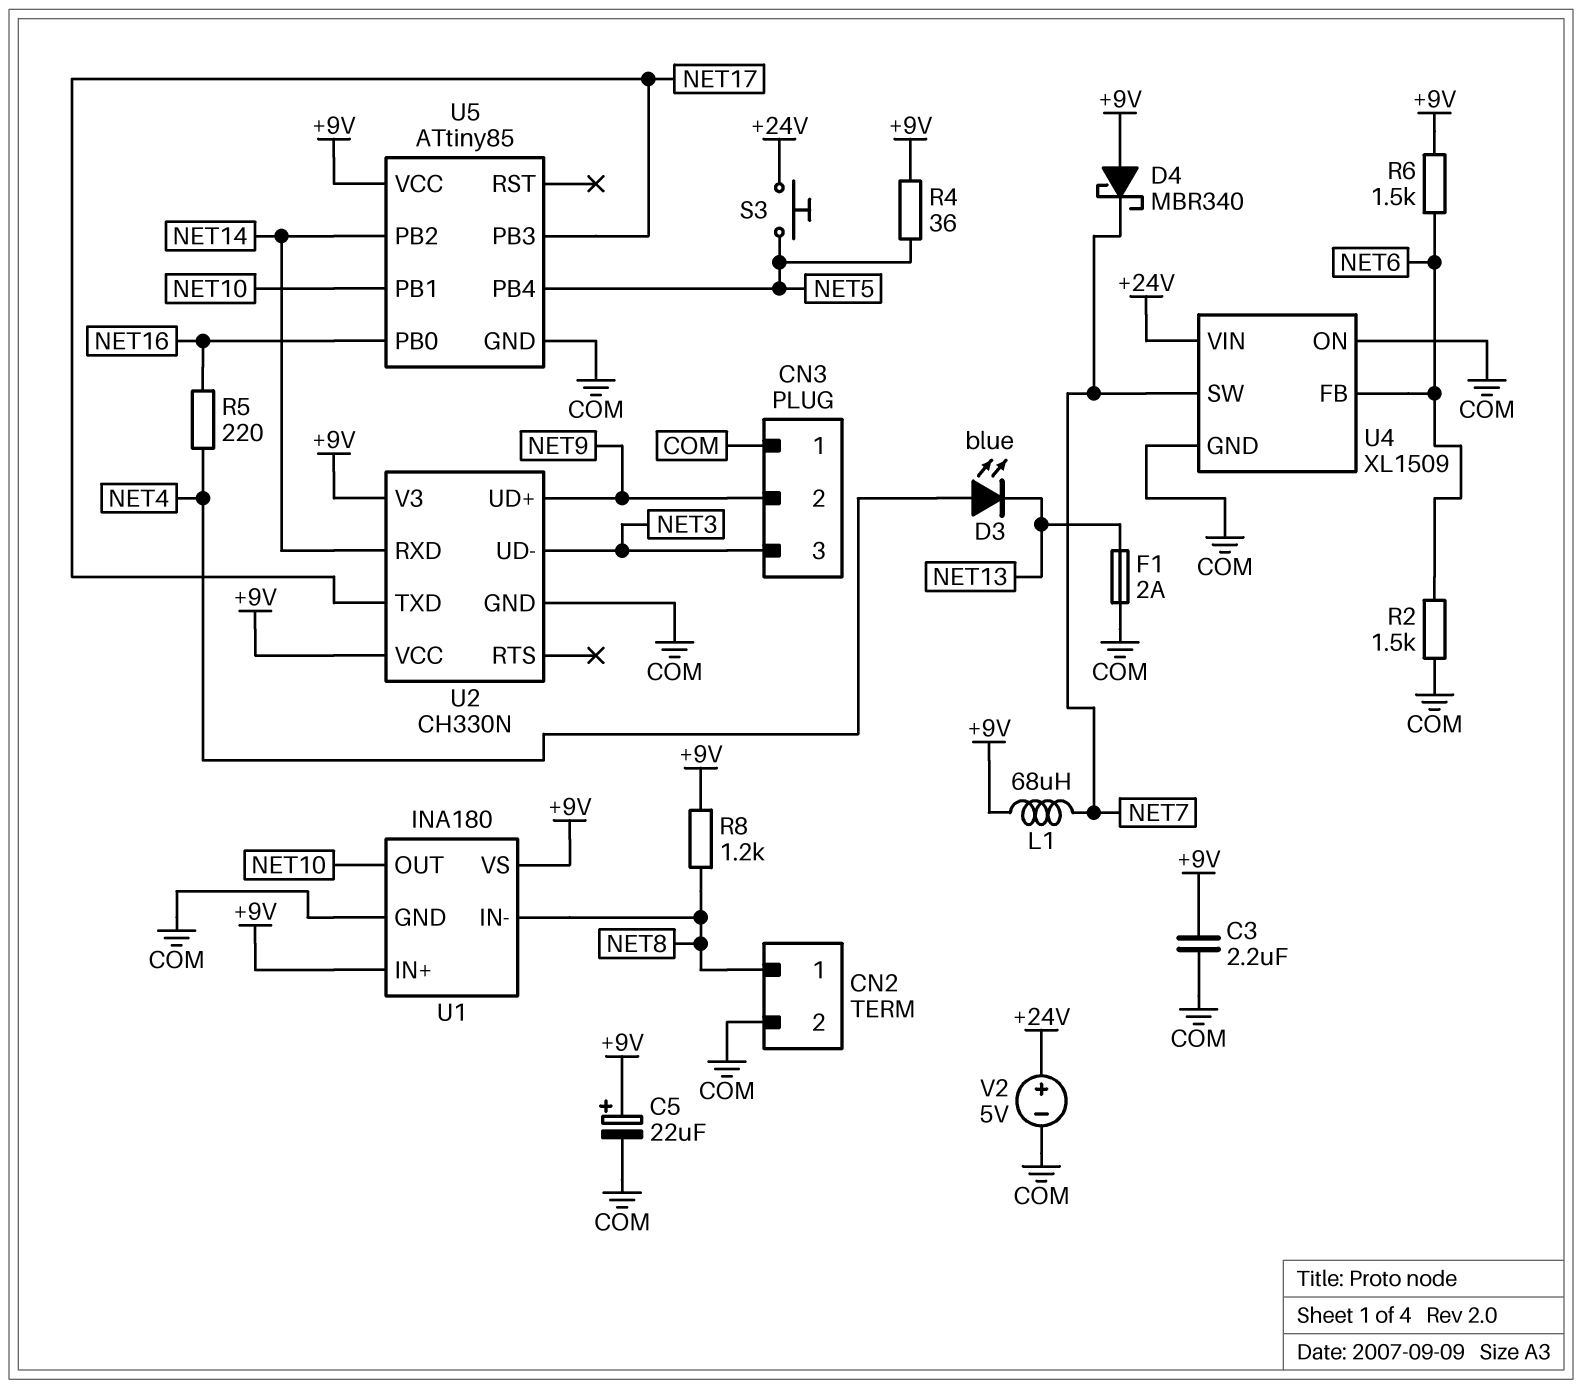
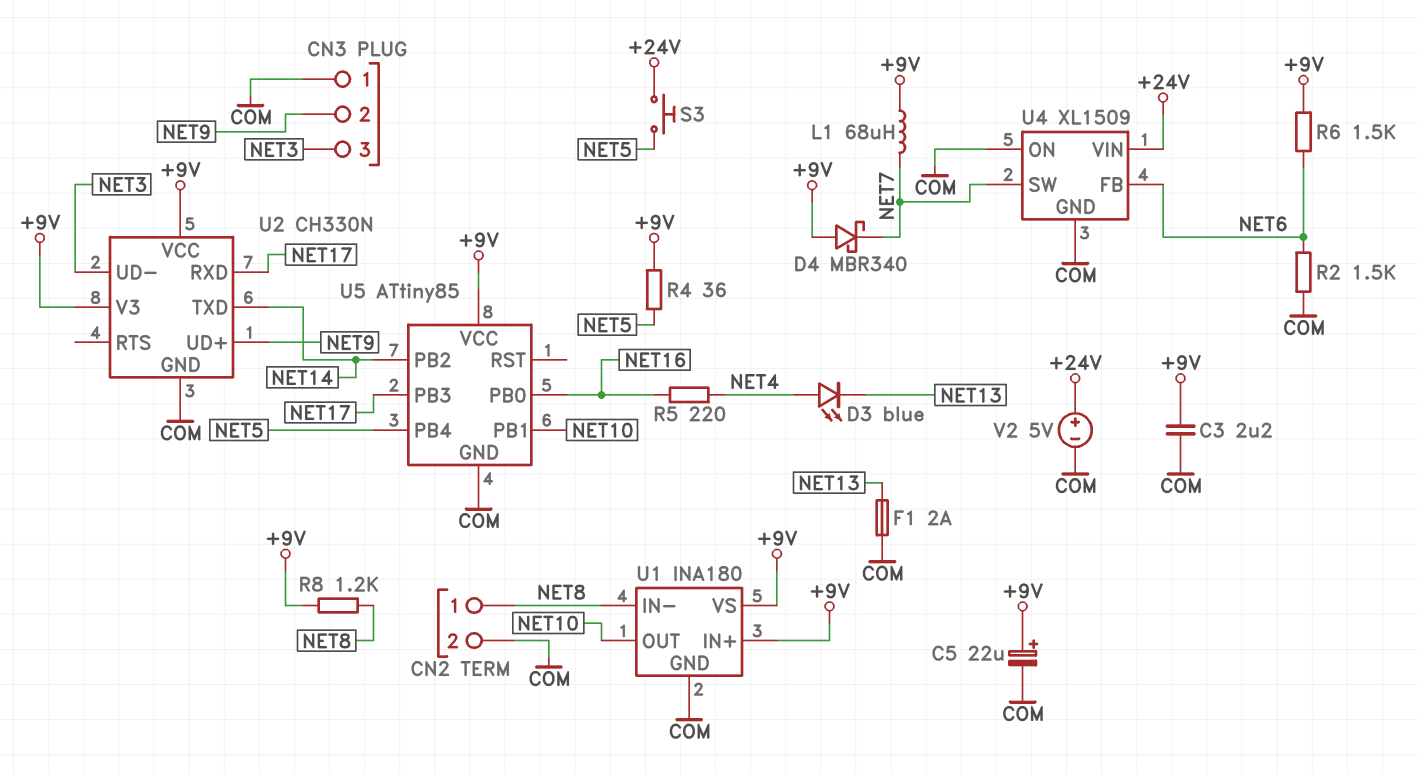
U2 pin RXD: NET14 -> NET17
U2 pin TXD: NET17 -> NET14

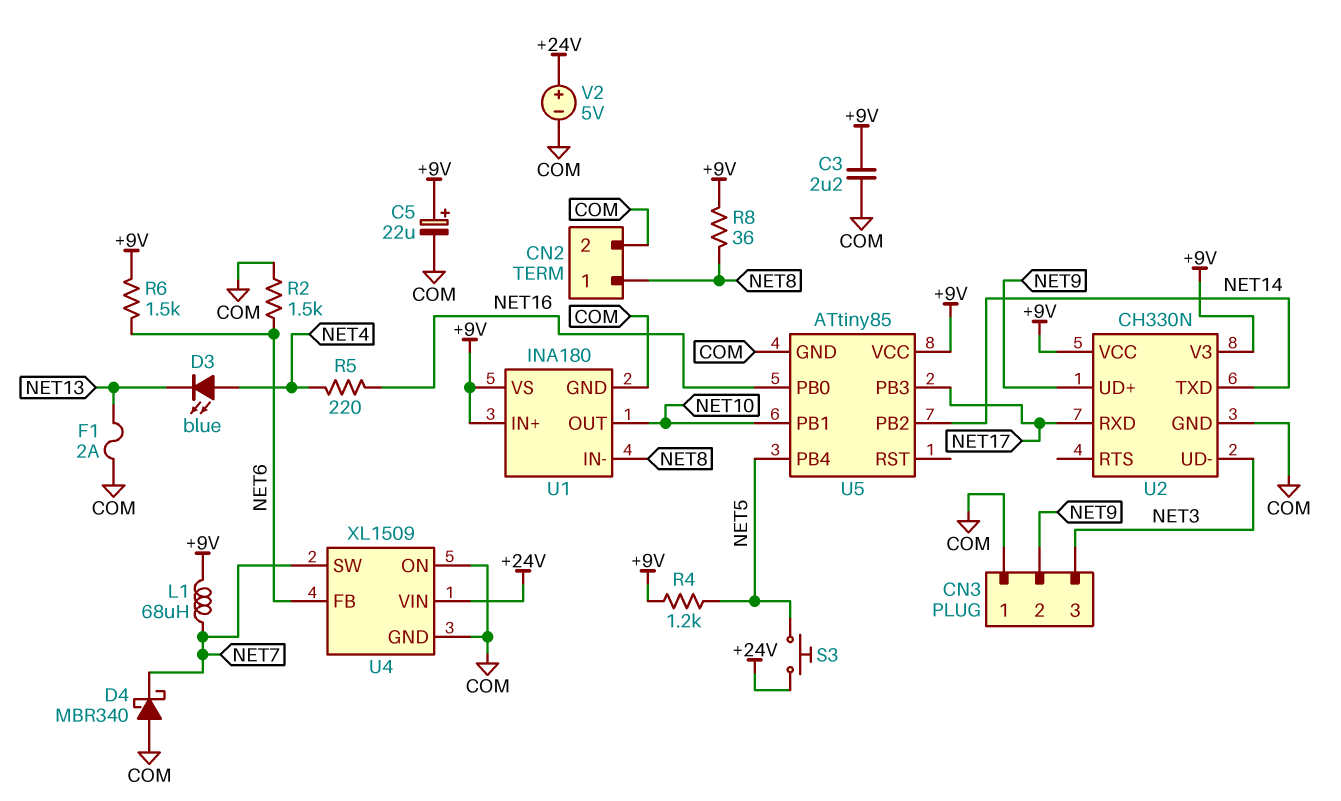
D4: schottky MBR340 (A +9V, K NET7) -> schottky MBR340 (A COM, K NET7)
R4: 36 (+9V, NET5) -> 1.2k (+9V, NET5)
R8: 1.2k (+9V, NET8) -> 36 (+9V, NET8)

